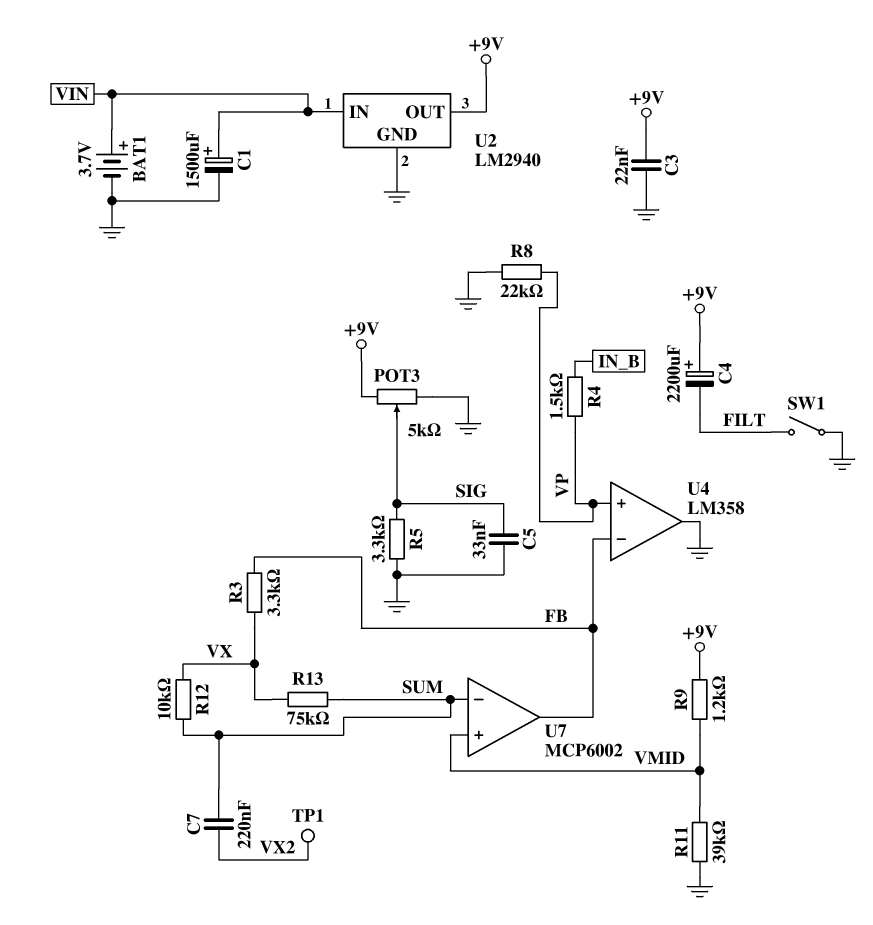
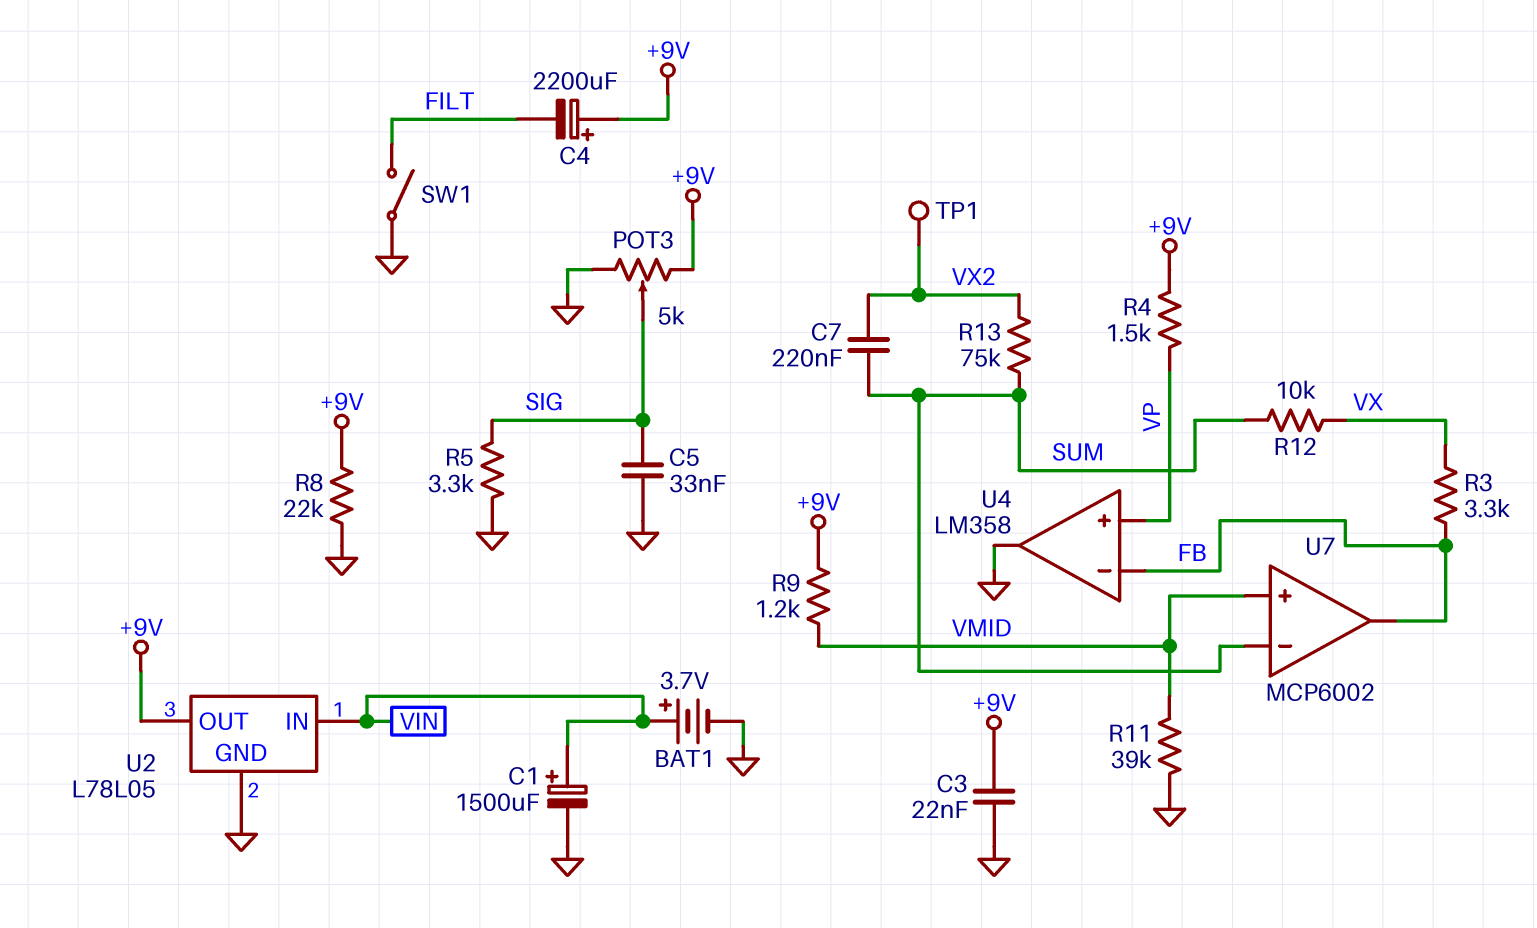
R4: 1.5k (IN_B, VP) -> 1.5k (+9V, VP)
R8: 22k (GND, VP) -> 22k (+9V, GND)
R13: 75k (SUM, VX) -> 75k (SUM, VX2)
U2: LM2940 -> L78L05

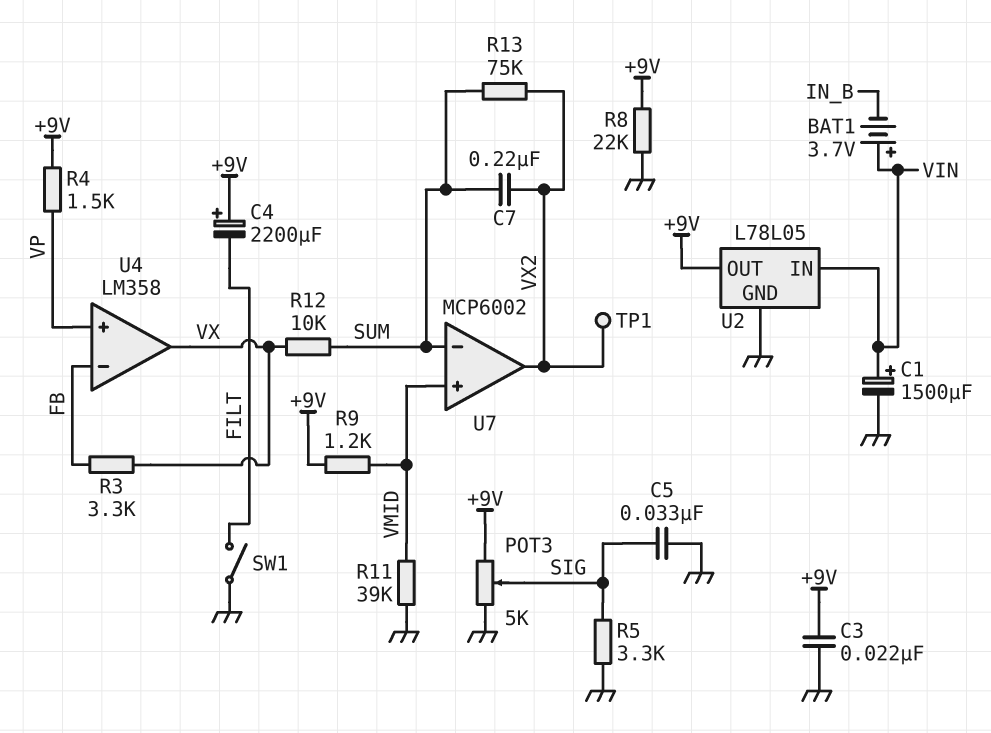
BAT1: 3.7V (plus VIN, minus GND) -> 3.7V (plus VIN, minus IN_B)
U4 pin out: GND -> VX
U7 pin out: FB -> VX2

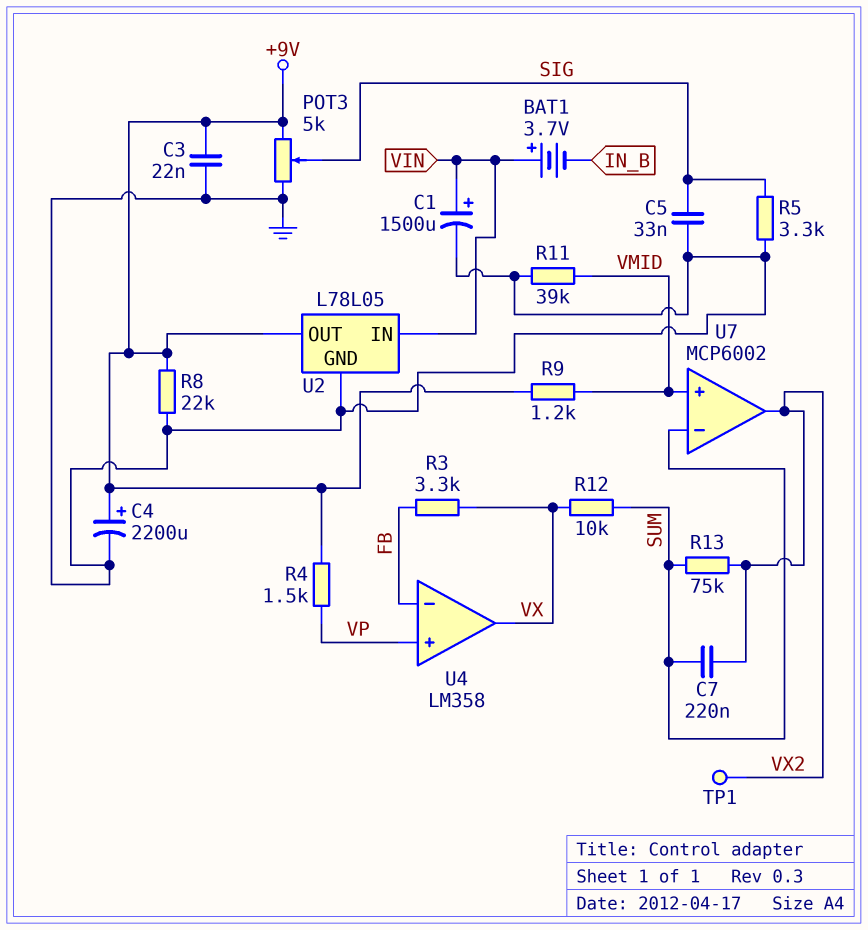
C4: 2200uF (plus +9V, minus FILT) -> 2200uF (plus +9V, minus GND)
SW1: switch (FILT, GND) -> none

